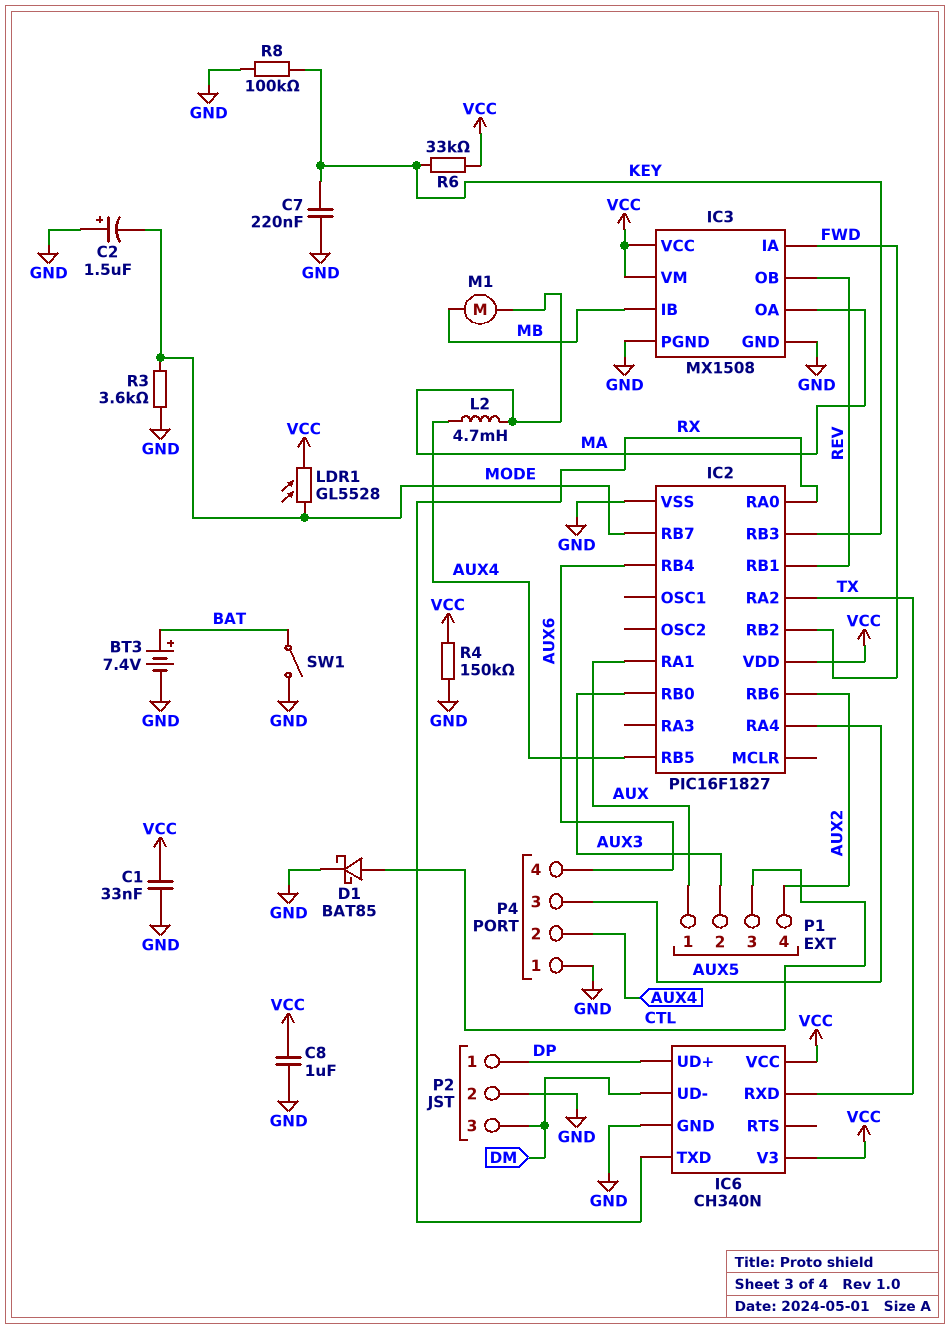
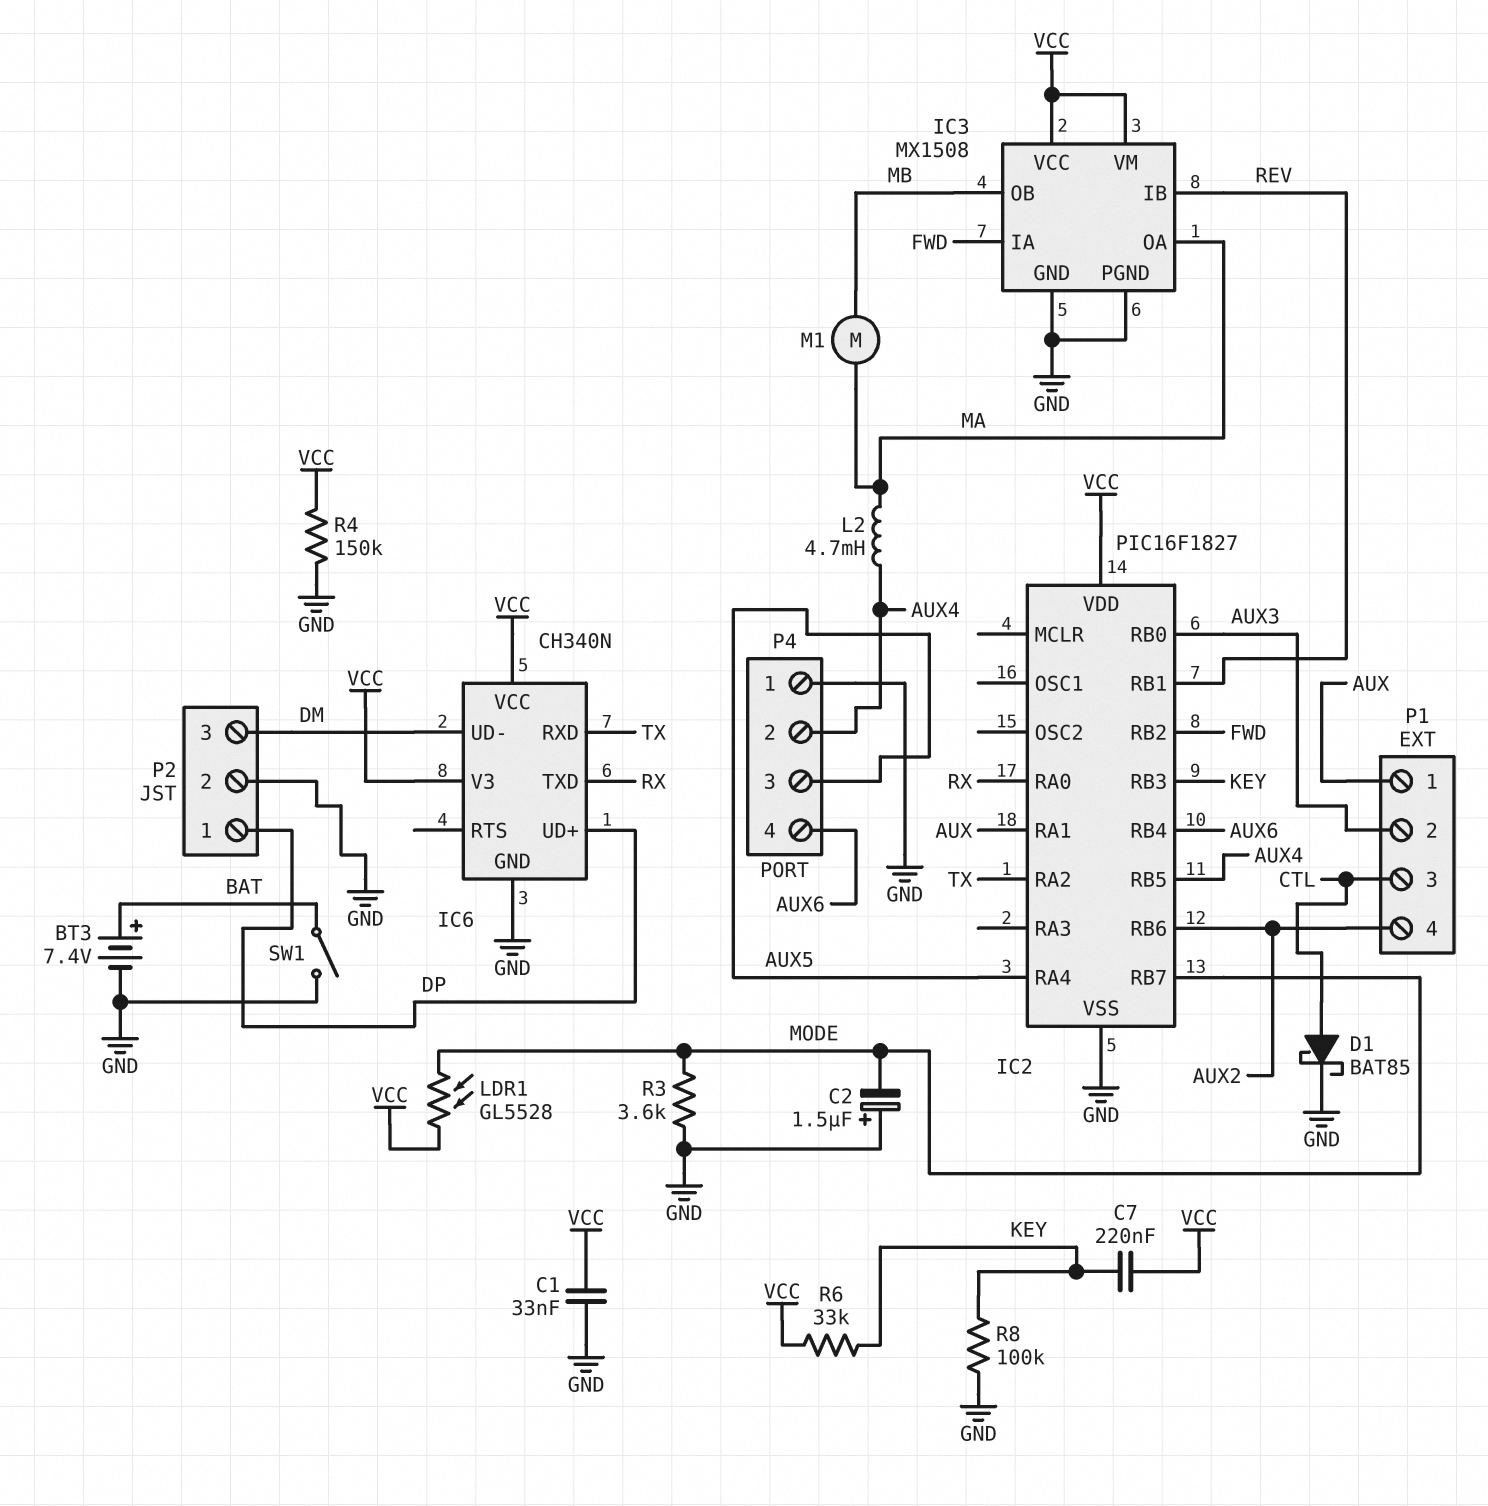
C7: 220nF (GND, KEY) -> 220nF (KEY, VCC)
C8: 1uF (GND, VCC) -> none
IC3 pin IB: MB -> REV
IC3 pin OB: REV -> MB

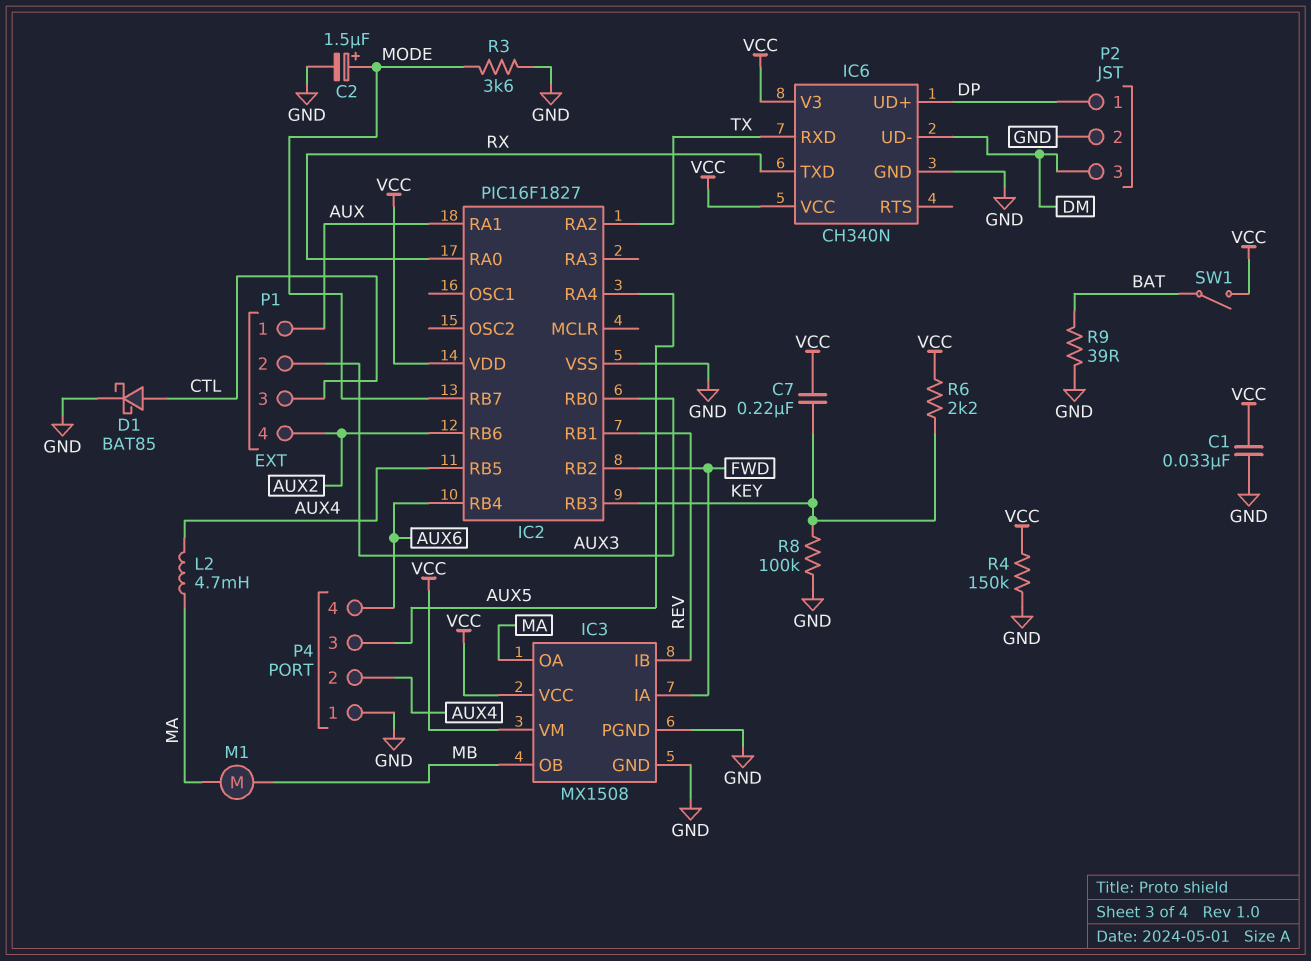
BT3: 7.4V (plus BAT, minus GND) -> none
C2: 1.5uF (plus GND, minus MODE) -> 1.5uF (plus MODE, minus GND)
LDR1: GL5528 (MODE, VCC) -> none
R6: 33k (KEY, VCC) -> 2.2k (KEY, VCC)
R9: none -> 39 (BAT, GND)
SW1: switch (BAT, GND) -> switch (BAT, VCC)

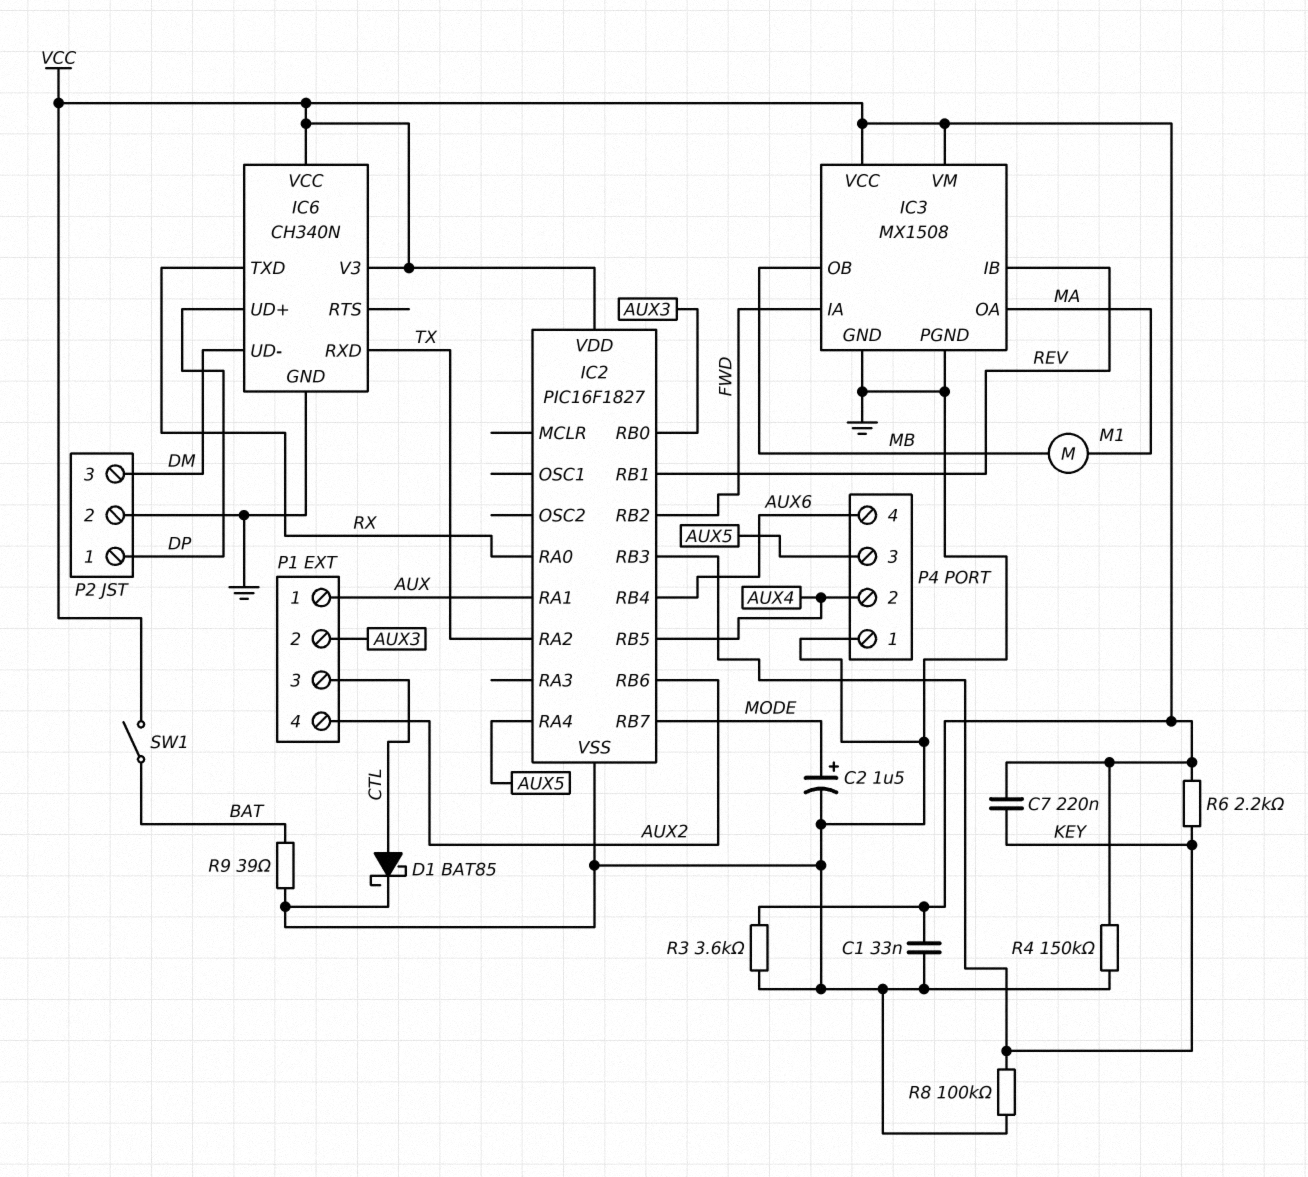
L2: 4.7mH (AUX4, MA) -> none
R3: 3.6k (GND, MODE) -> 3.6k (GND, VCC)

